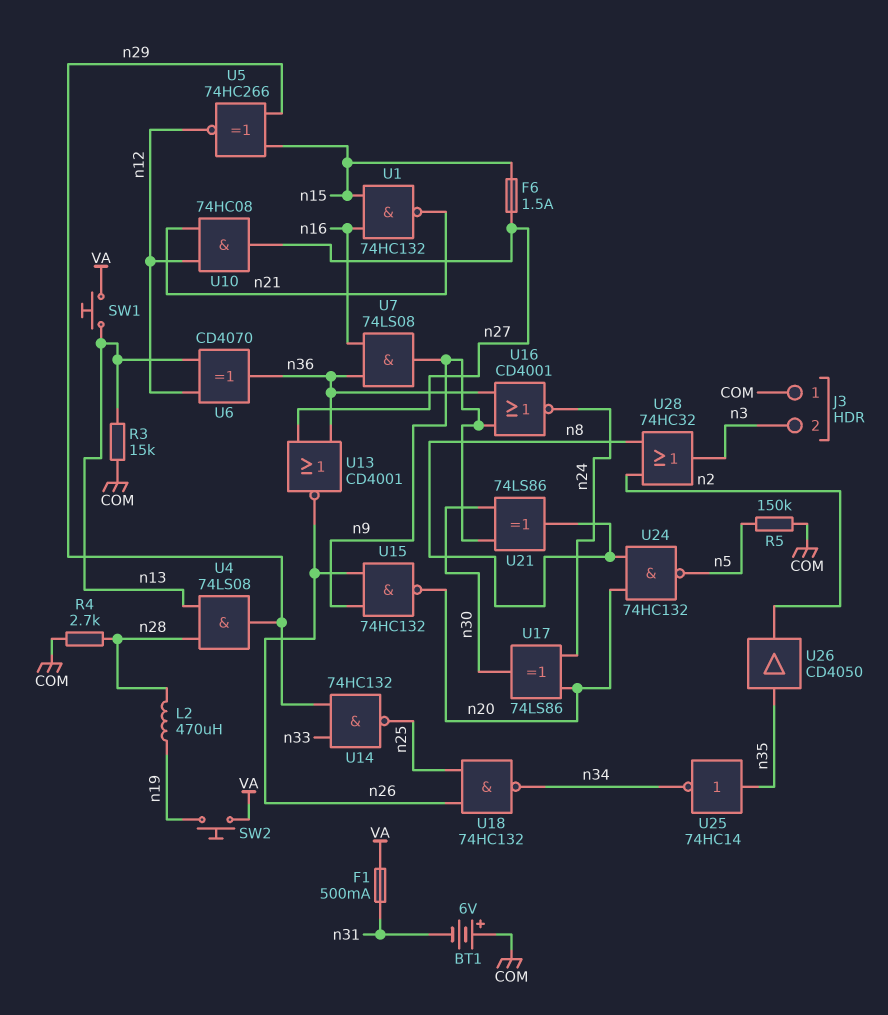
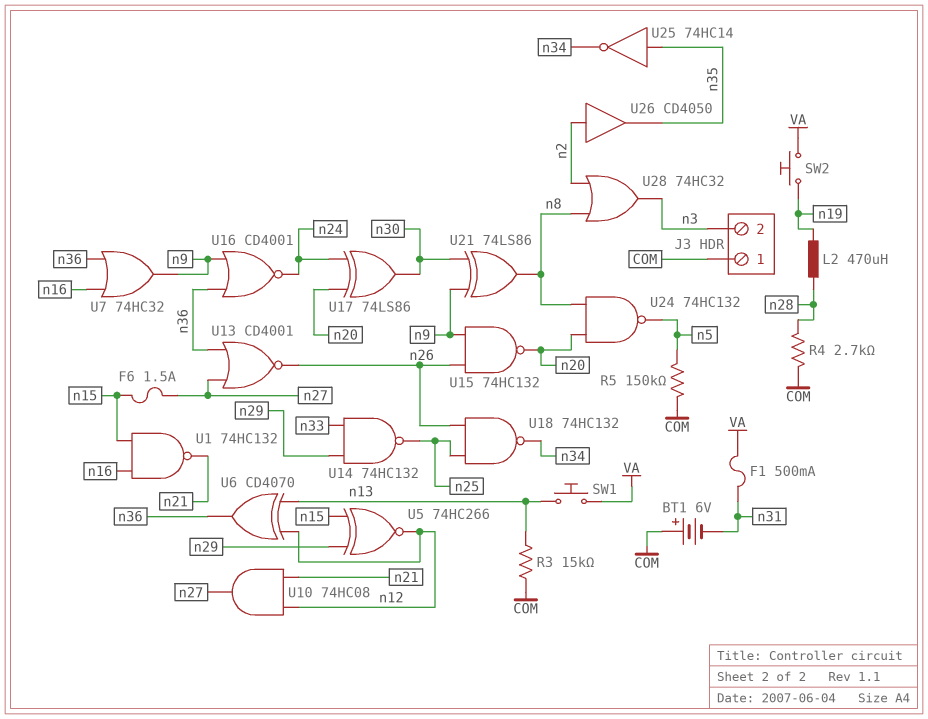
U4: AND 74LS08 (in n13, in n28, out n29) -> none
U7: AND 74LS08 (in n16, in n36, out n9) -> OR 74HC32 (in n16, in n36, out n9)
U26: buffer CD4050 (in n35, out n2) -> buffer CD4050 (in n2, out n35)

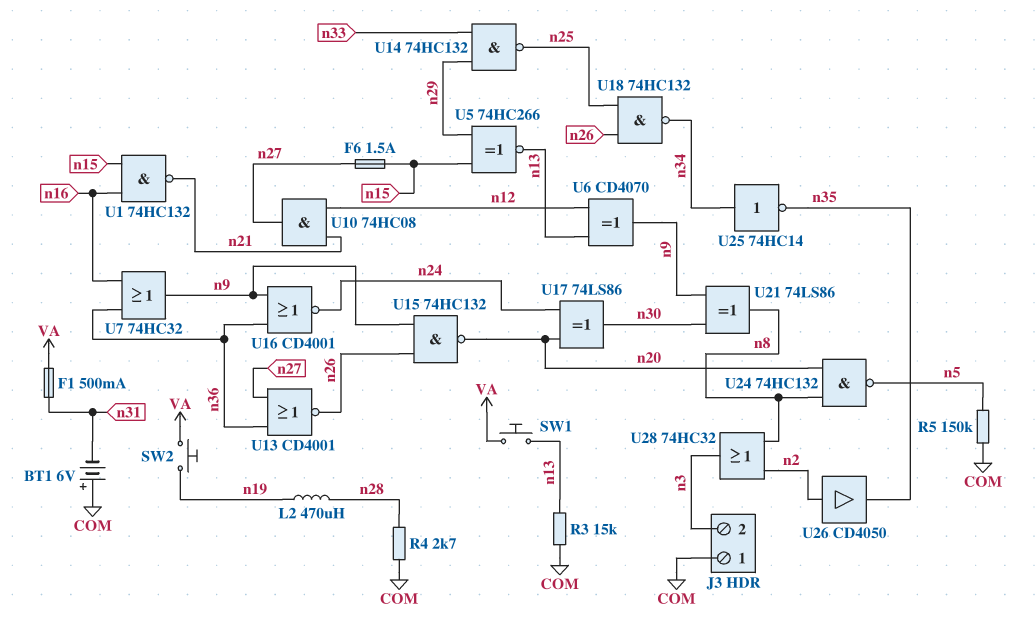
U5: XNOR 74HC266 (in n15, in n29, out n12) -> XNOR 74HC266 (in n15, in n29, out n13)
U6: XOR CD4070 (in n12, in n13, out n36) -> XOR CD4070 (in n12, in n13, out n9)
U25: NOT 74HC14 (in n35, out n34) -> NOT 74HC14 (in n34, out n35)

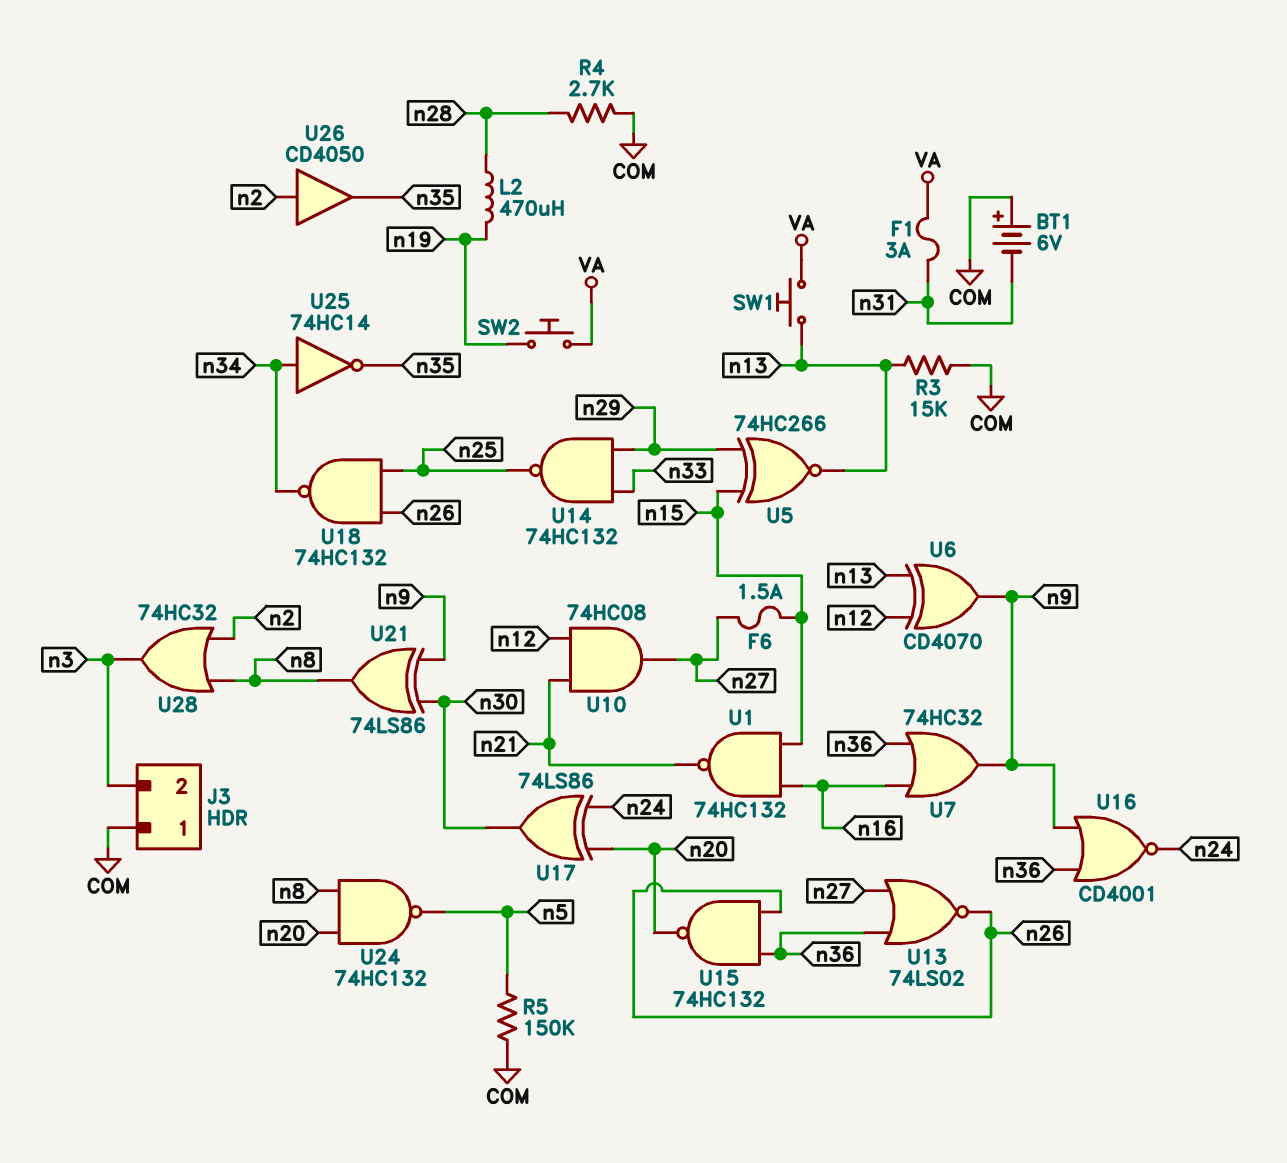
F1: 500mA (VA, n31) -> 3A (VA, n31)
U13: NOR CD4001 (in n27, in n36, out n26) -> NOR 74LS02 (in n27, in n36, out n26)
U15: NAND 74HC132 (in n9, in n26, out n20) -> NAND 74HC132 (in n26, in n36, out n20)

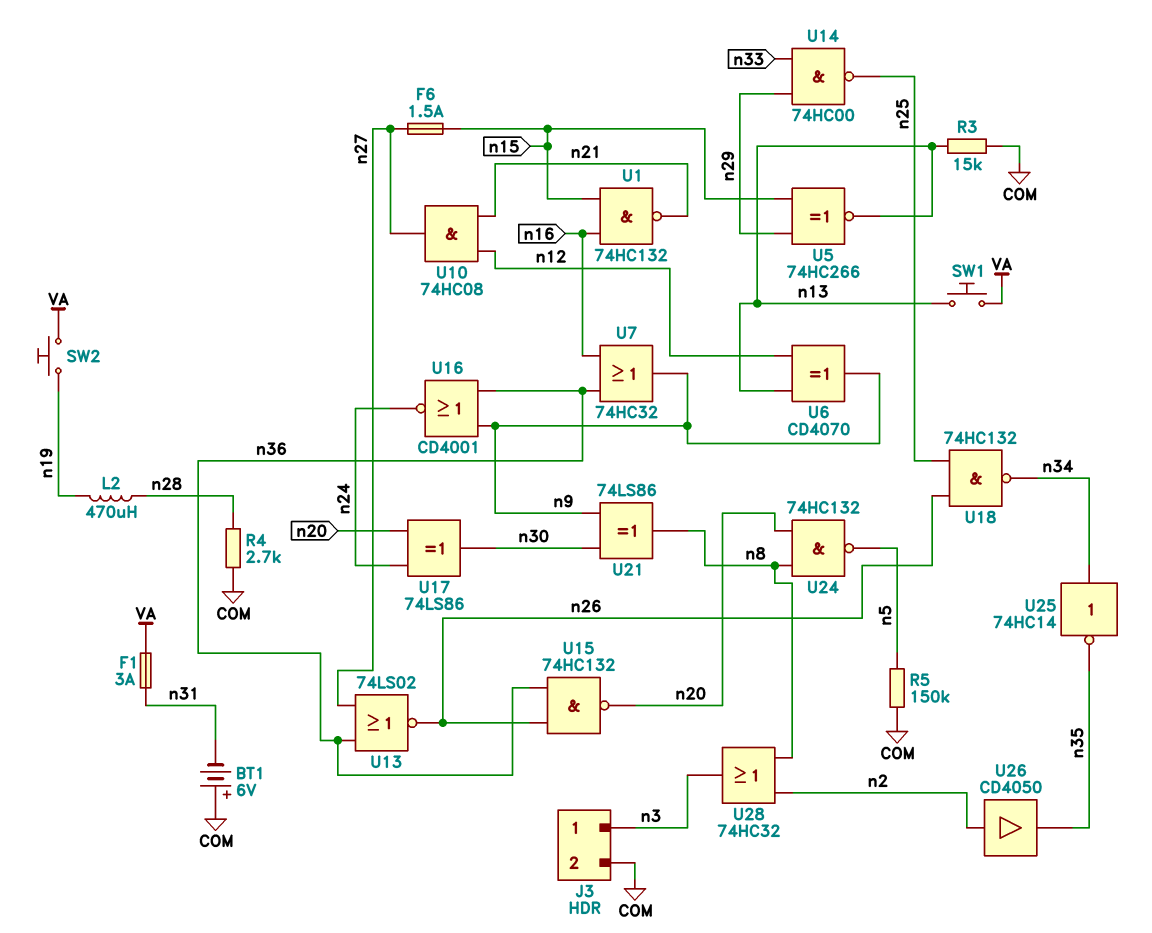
J3 pin 1: COM -> n3
J3 pin 2: n3 -> COM
U14: NAND 74HC132 (in n29, in n33, out n25) -> NAND 74HC00 (in n29, in n33, out n25)

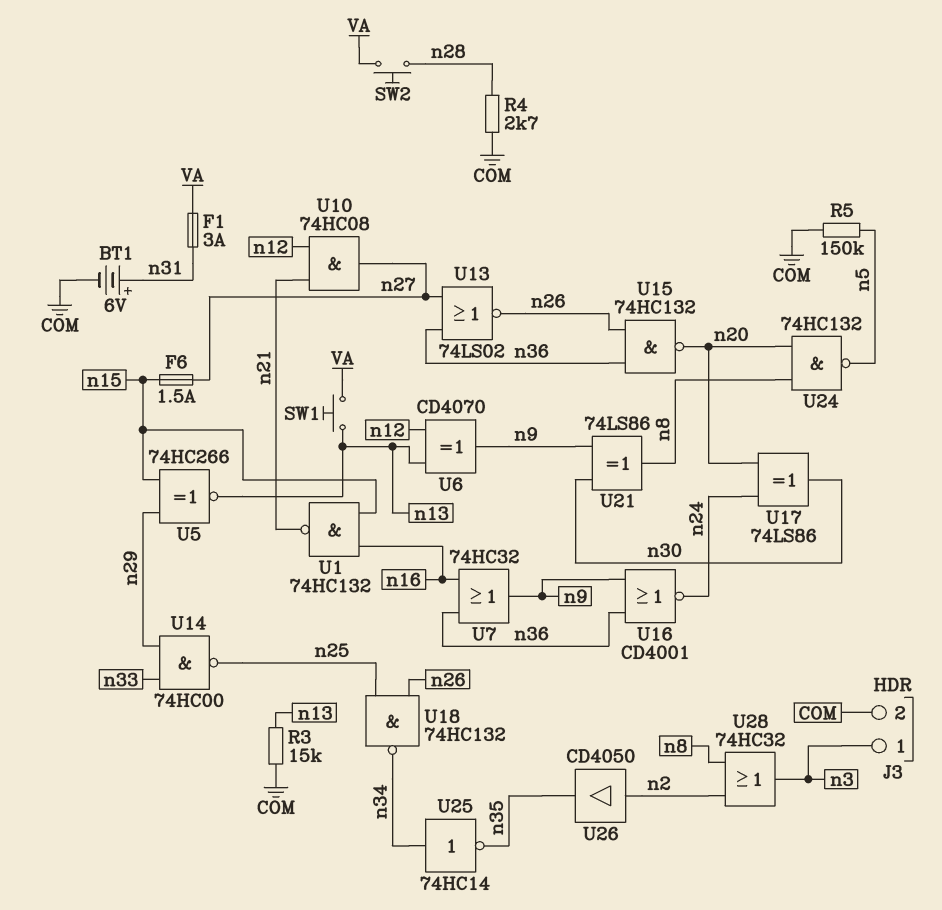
BT1: 6V (plus COM, minus n31) -> 6V (plus n31, minus COM)
L2: 470uH (n19, n28) -> none
SW2: button (VA, n19) -> button (VA, n28)

